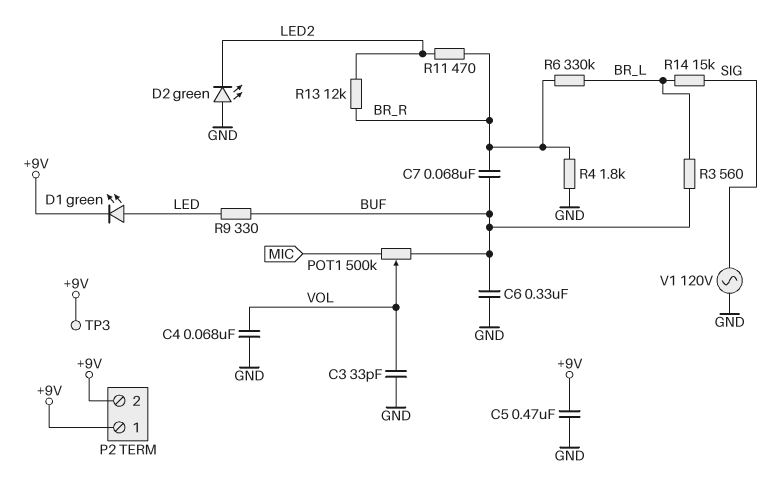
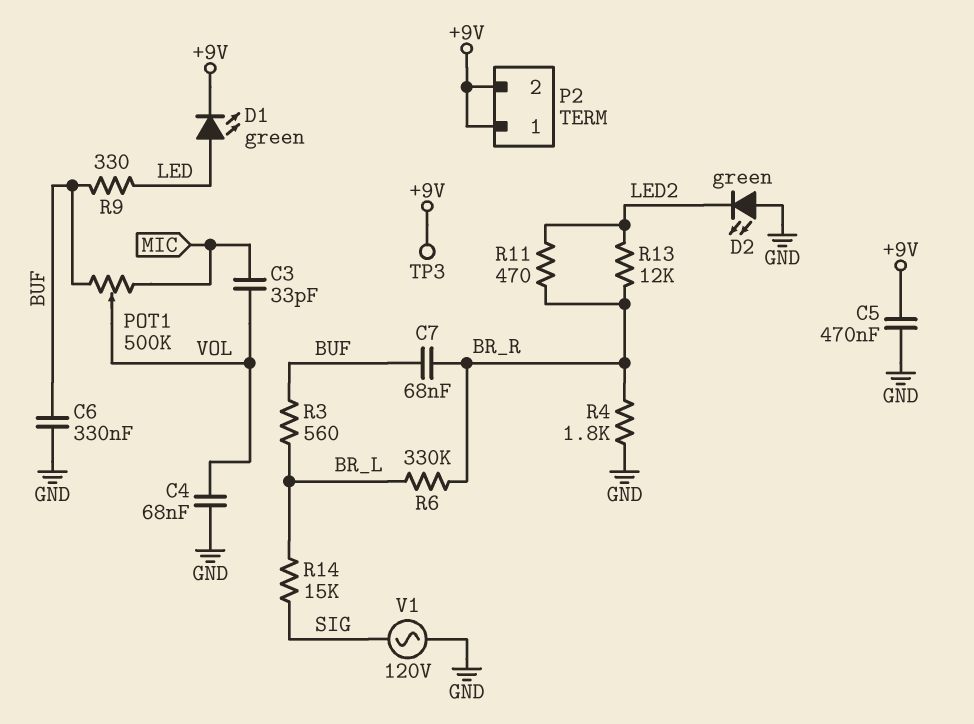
C3: 33pF (GND, VOL) -> 33pF (MIC, VOL)

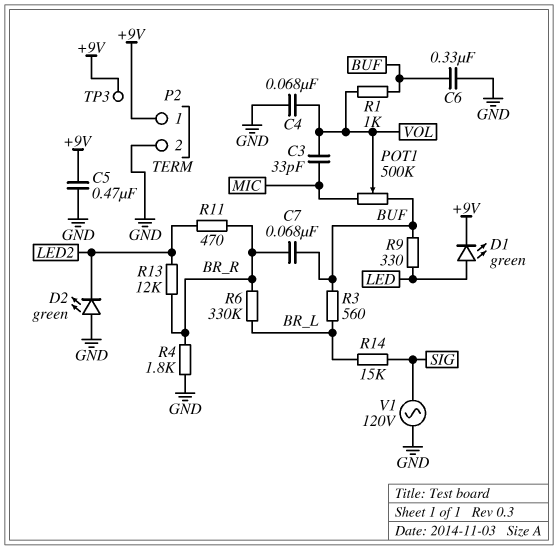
P2 pin 2: +9V -> GND
R1: none -> 1k (BUF, VOL)

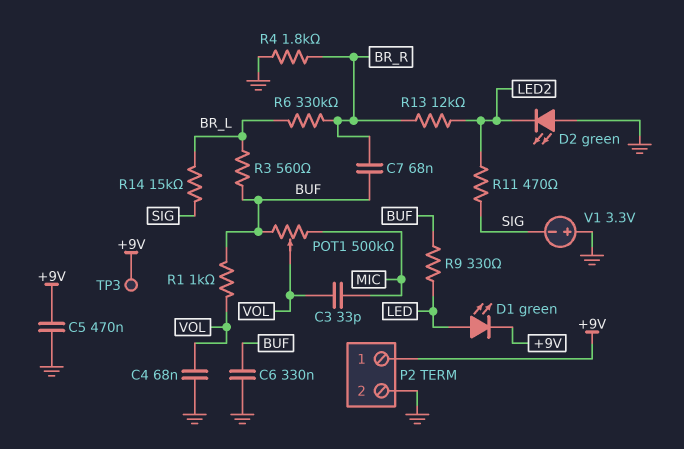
R11: 470 (BR_R, LED2) -> 470 (LED2, SIG)
V1: AC 120V (GND, SIG) -> 3.3V (plus GND, minus SIG)

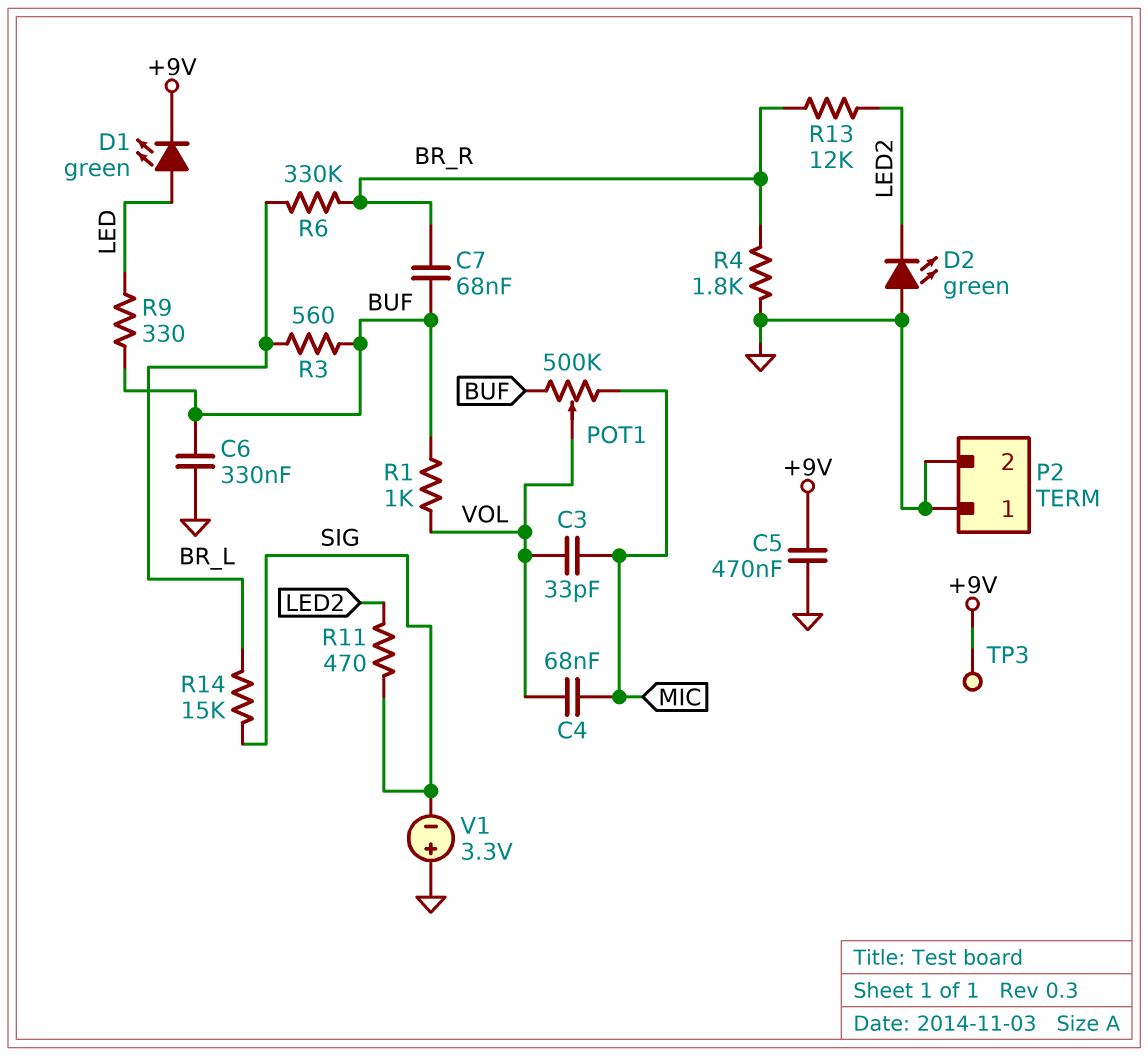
C4: 68nF (GND, VOL) -> 68nF (MIC, VOL)
P2 pin 1: +9V -> GND

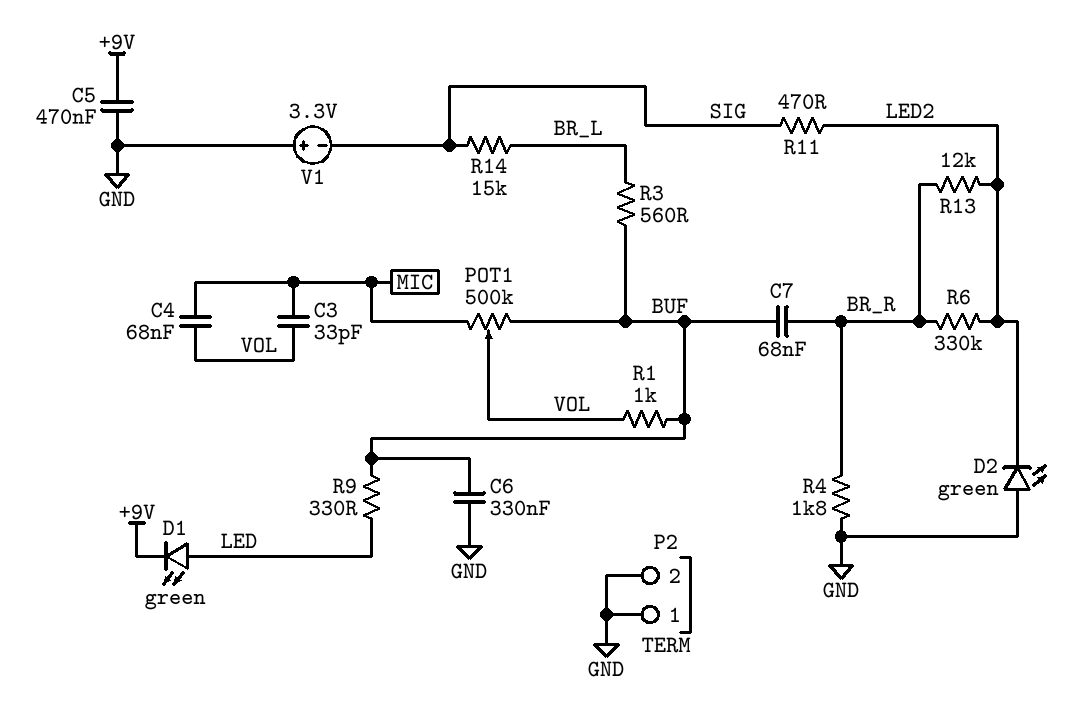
R6: 330k (BR_L, BR_R) -> 330k (BR_R, LED2)
TP3: test point (+9V) -> none

